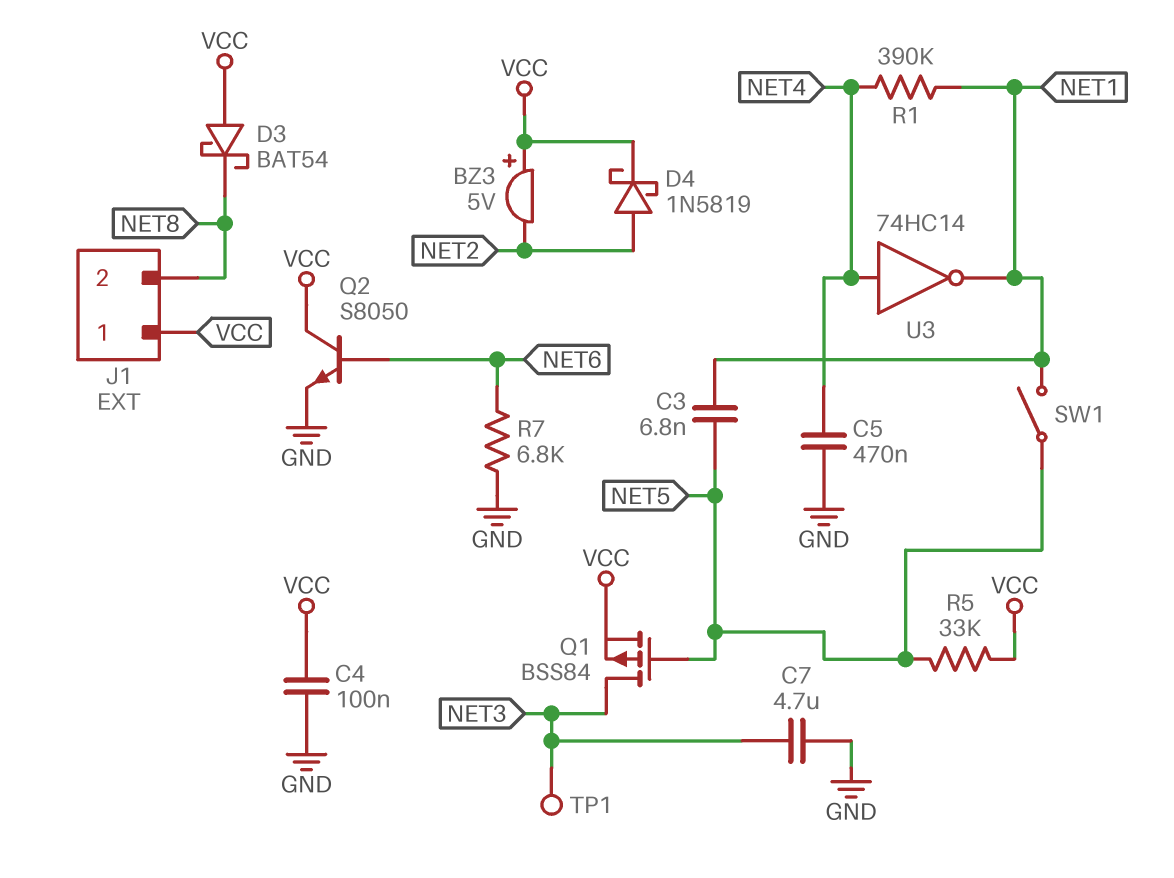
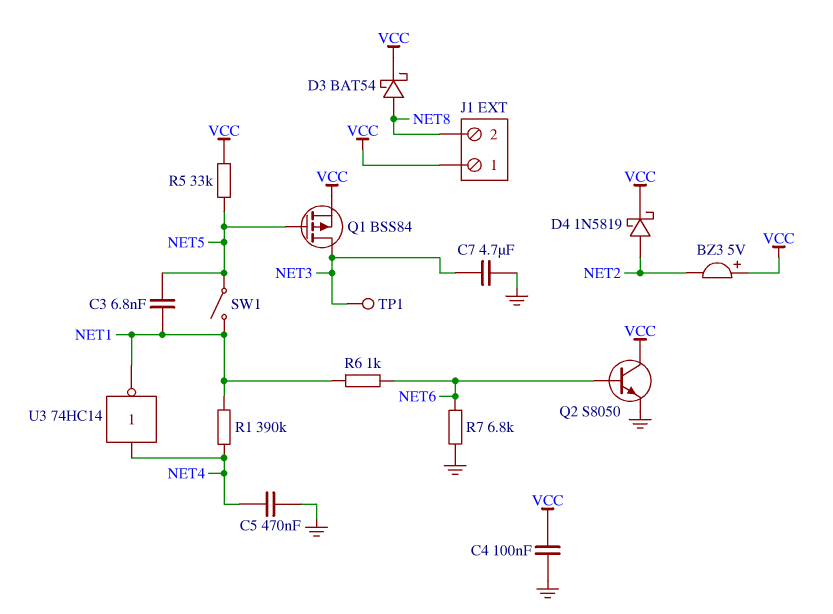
D3: schottky BAT54 (A VCC, K NET8) -> schottky BAT54 (A NET8, K VCC)
R6: none -> 1k (NET1, NET6)

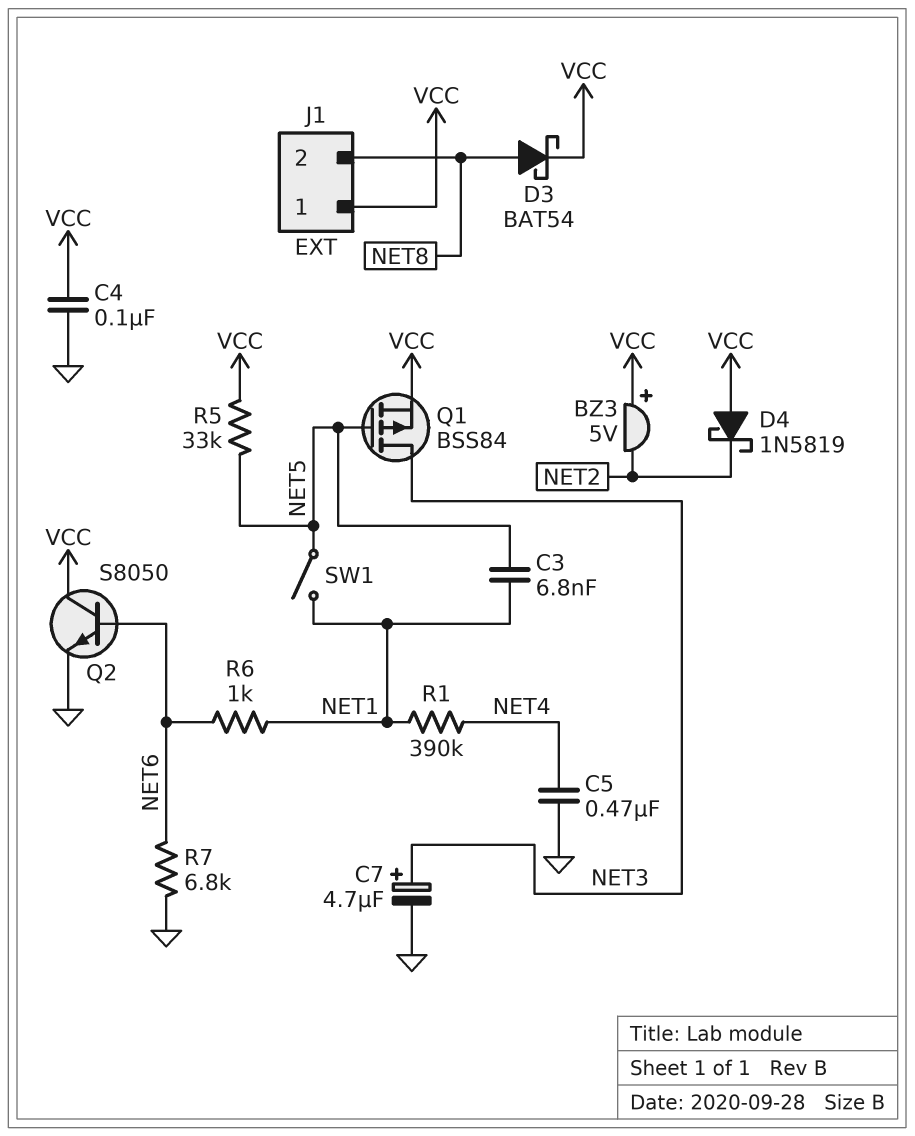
C7: 4.7uF (GND, NET3) -> 4.7uF (plus NET3, minus GND)
D4: schottky 1N5819 (A NET2, K VCC) -> schottky 1N5819 (A VCC, K NET2)
TP1: test point (NET3) -> none
U3: NOT 74HC14 (in NET4, out NET1) -> none

